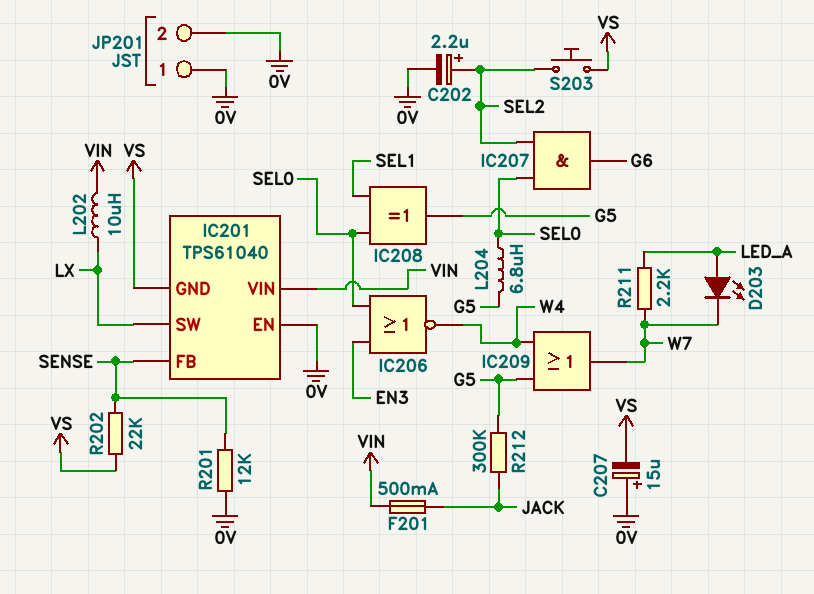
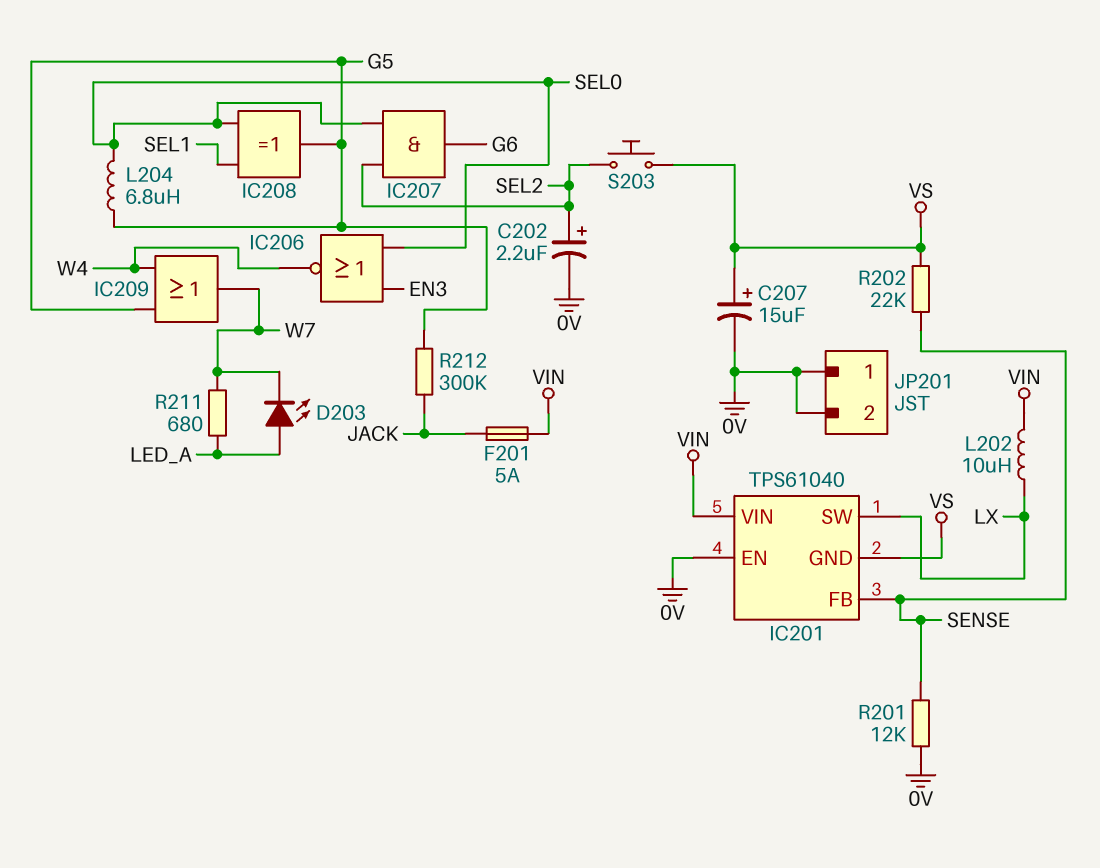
C207: 15uF (plus 0V, minus VS) -> 15uF (plus VS, minus 0V)
F201: 500mA (JACK, VIN) -> 5A (JACK, VIN)
R211: 2.2k (LED_A, W7) -> 680 (LED_A, W7)

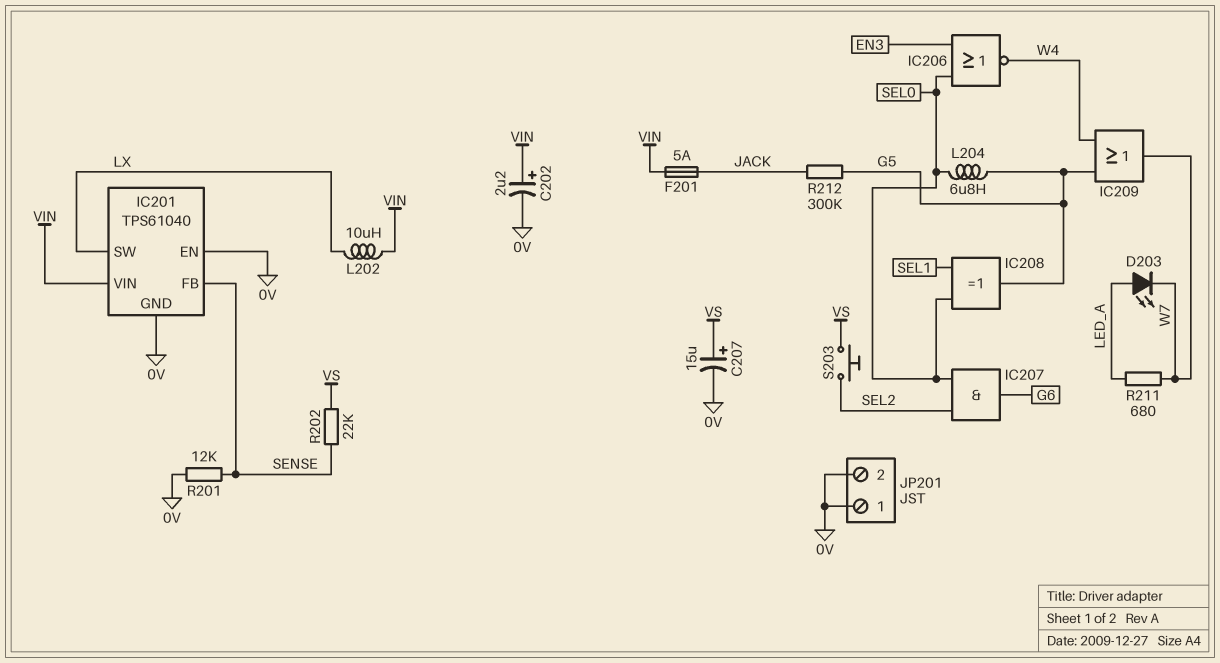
C202: 2.2uF (plus SEL2, minus 0V) -> 2.2uF (plus VIN, minus 0V)
IC201 pin GND: VS -> 0V

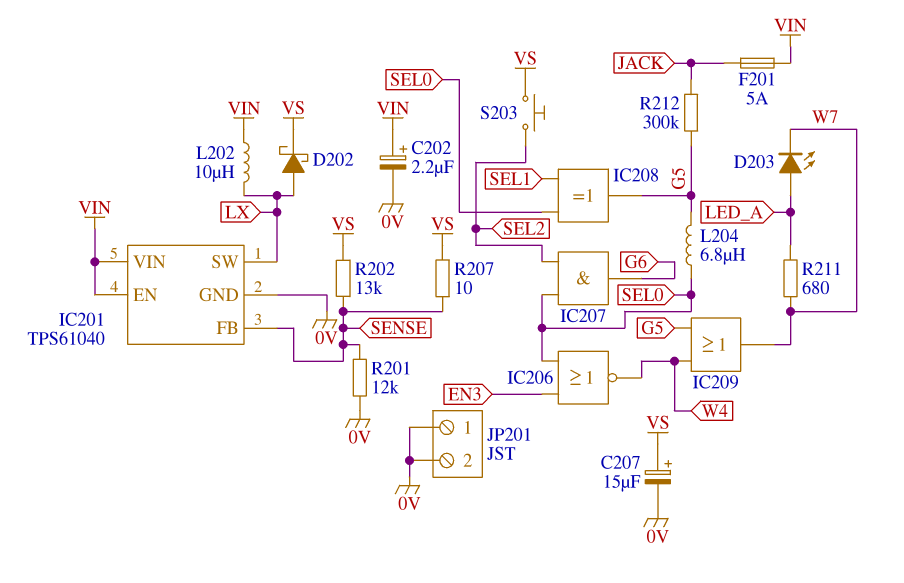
D202: none -> schottky (A LX, K VS)
IC201 pin EN: 0V -> VIN
R202: 22k (SENSE, VS) -> 13k (SENSE, VS)
R207: none -> 10 (SENSE, VS)

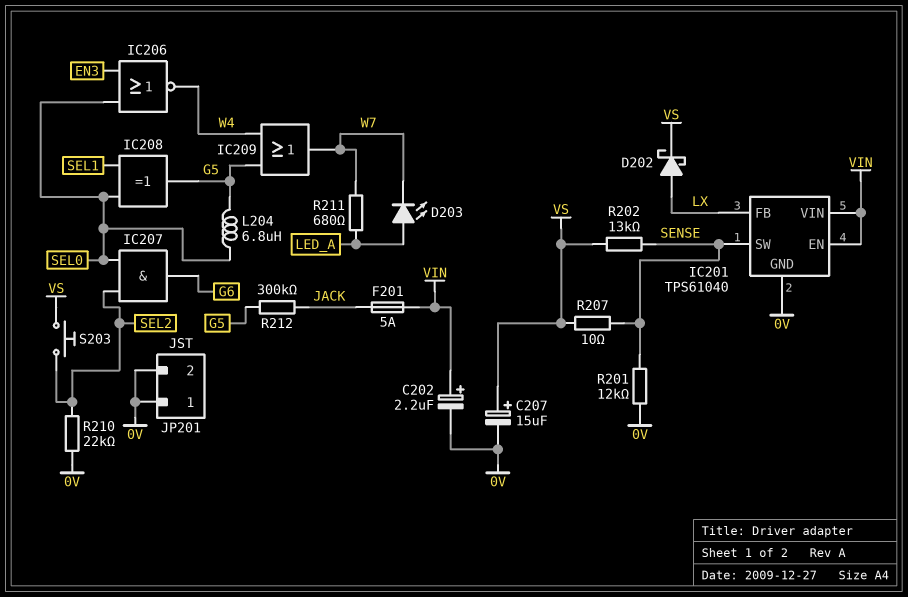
IC201 pin FB: SENSE -> LX
IC201 pin SW: LX -> SENSE
L202: 10uH (LX, VIN) -> none
R210: none -> 22k (0V, SEL2)

